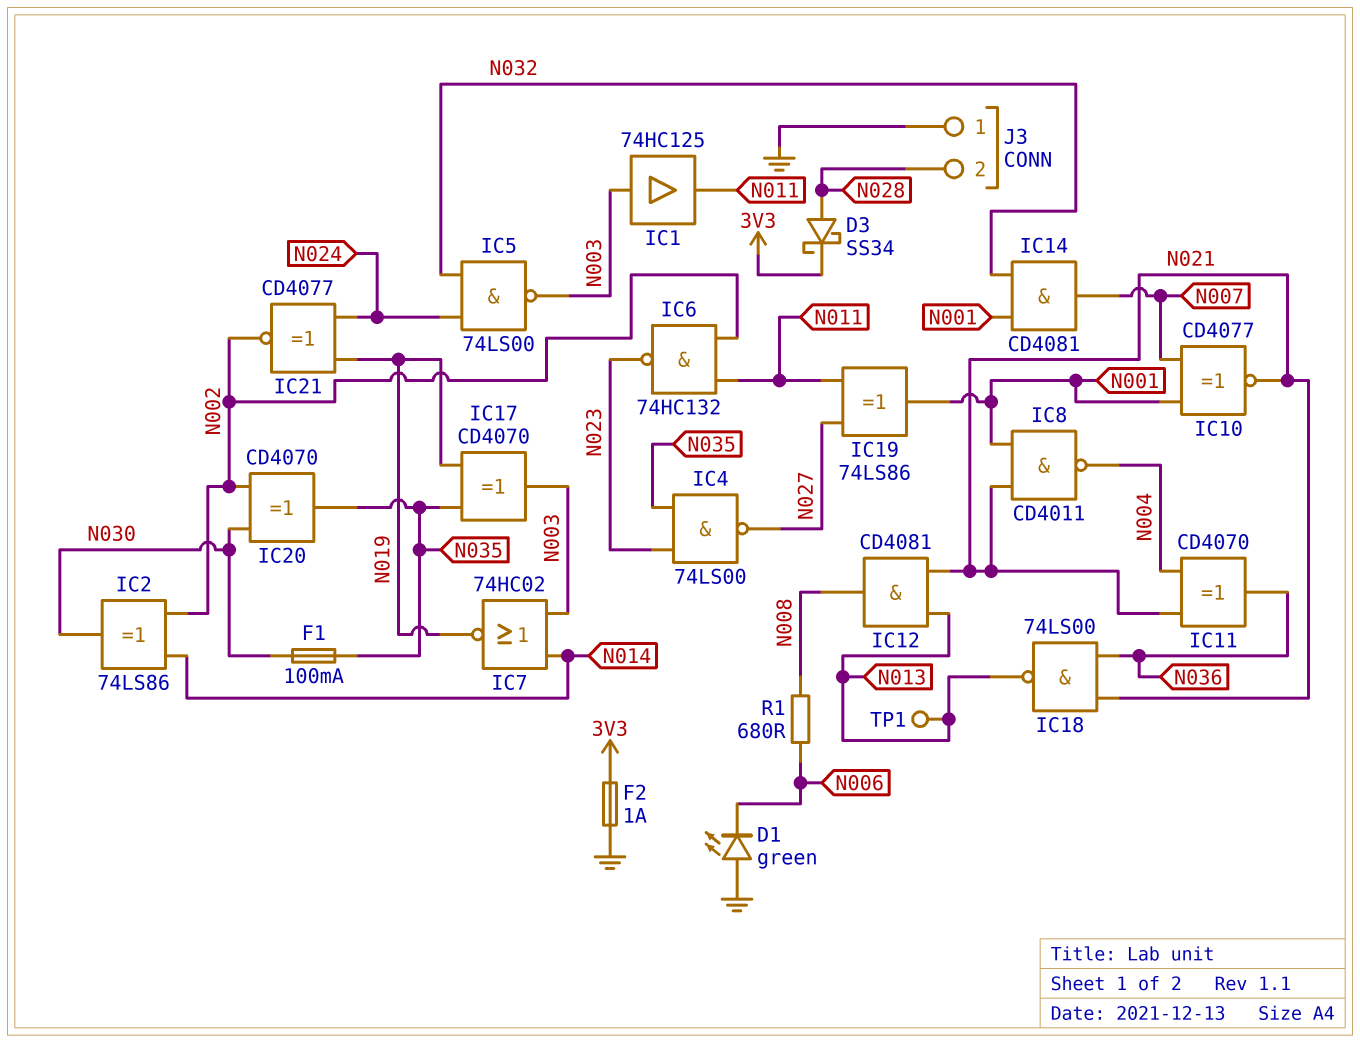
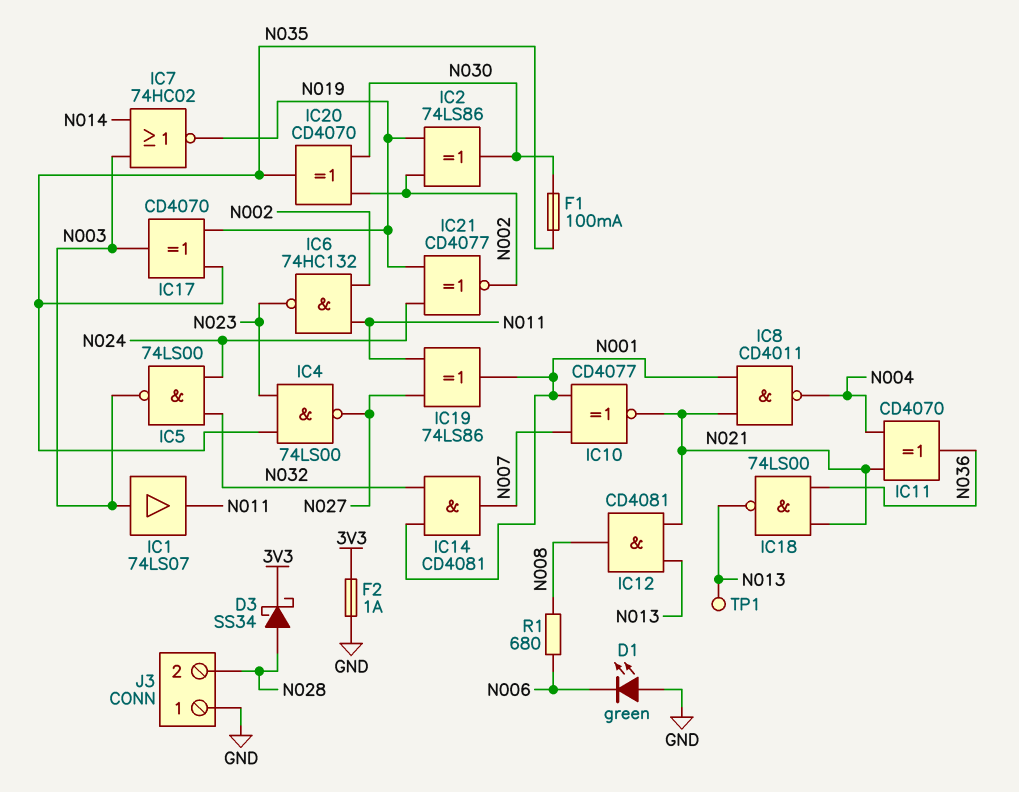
IC1: buffer 74HC125 (in N003, out N011) -> buffer 74LS07 (in N003, out N011)
IC2: XOR 74LS86 (in N002, in N014, out N030) -> XOR 74LS86 (in N002, in N019, out N030)

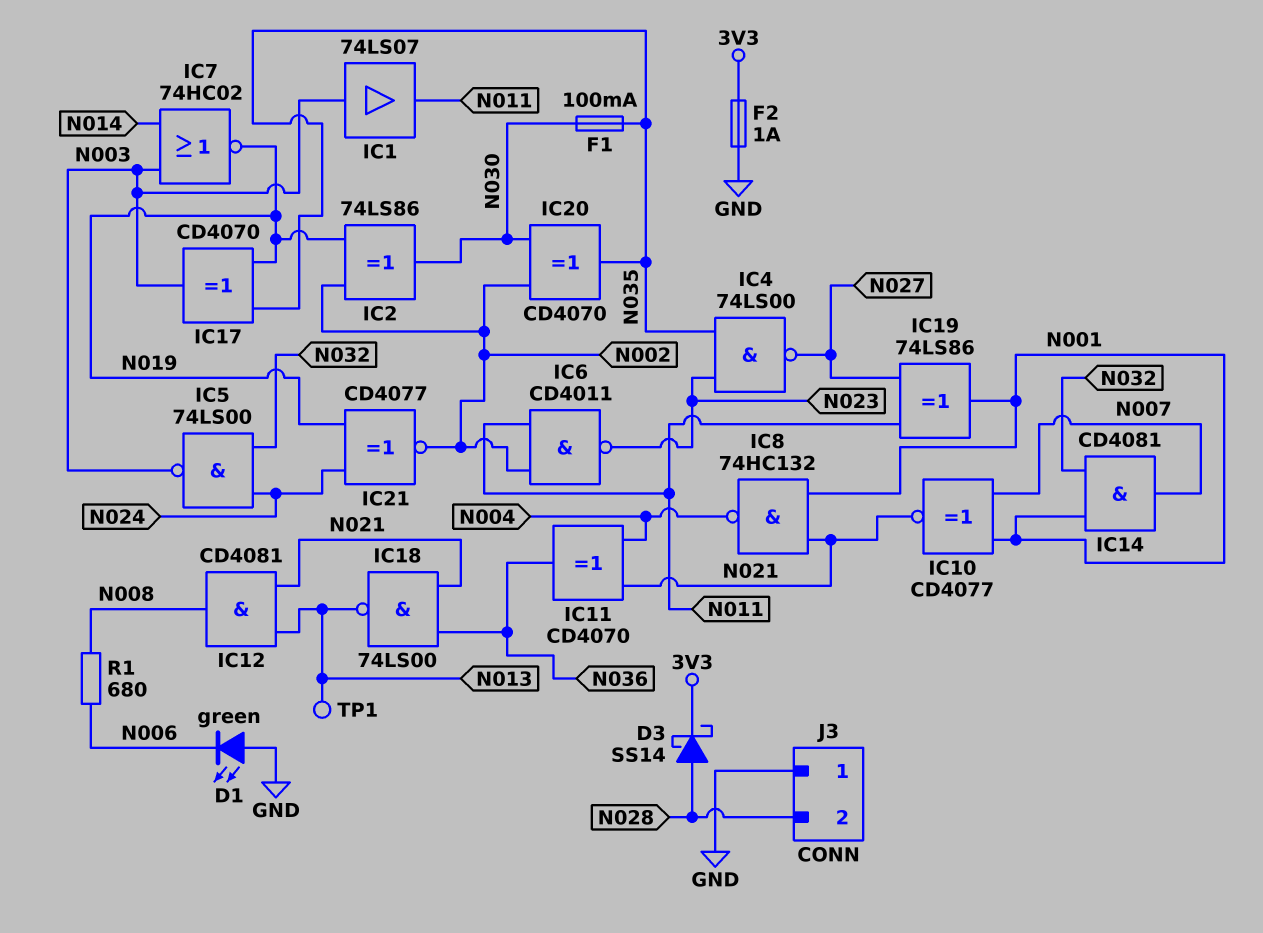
D3: schottky SS34 (A N028, K 3V3) -> schottky SS14 (A N028, K 3V3)
IC6: NAND 74HC132 (in N002, in N011, out N023) -> NAND CD4011 (in N002, in N011, out N023)
IC8: NAND CD4011 (in N001, in N021, out N004) -> NAND 74HC132 (in N001, in N021, out N004)

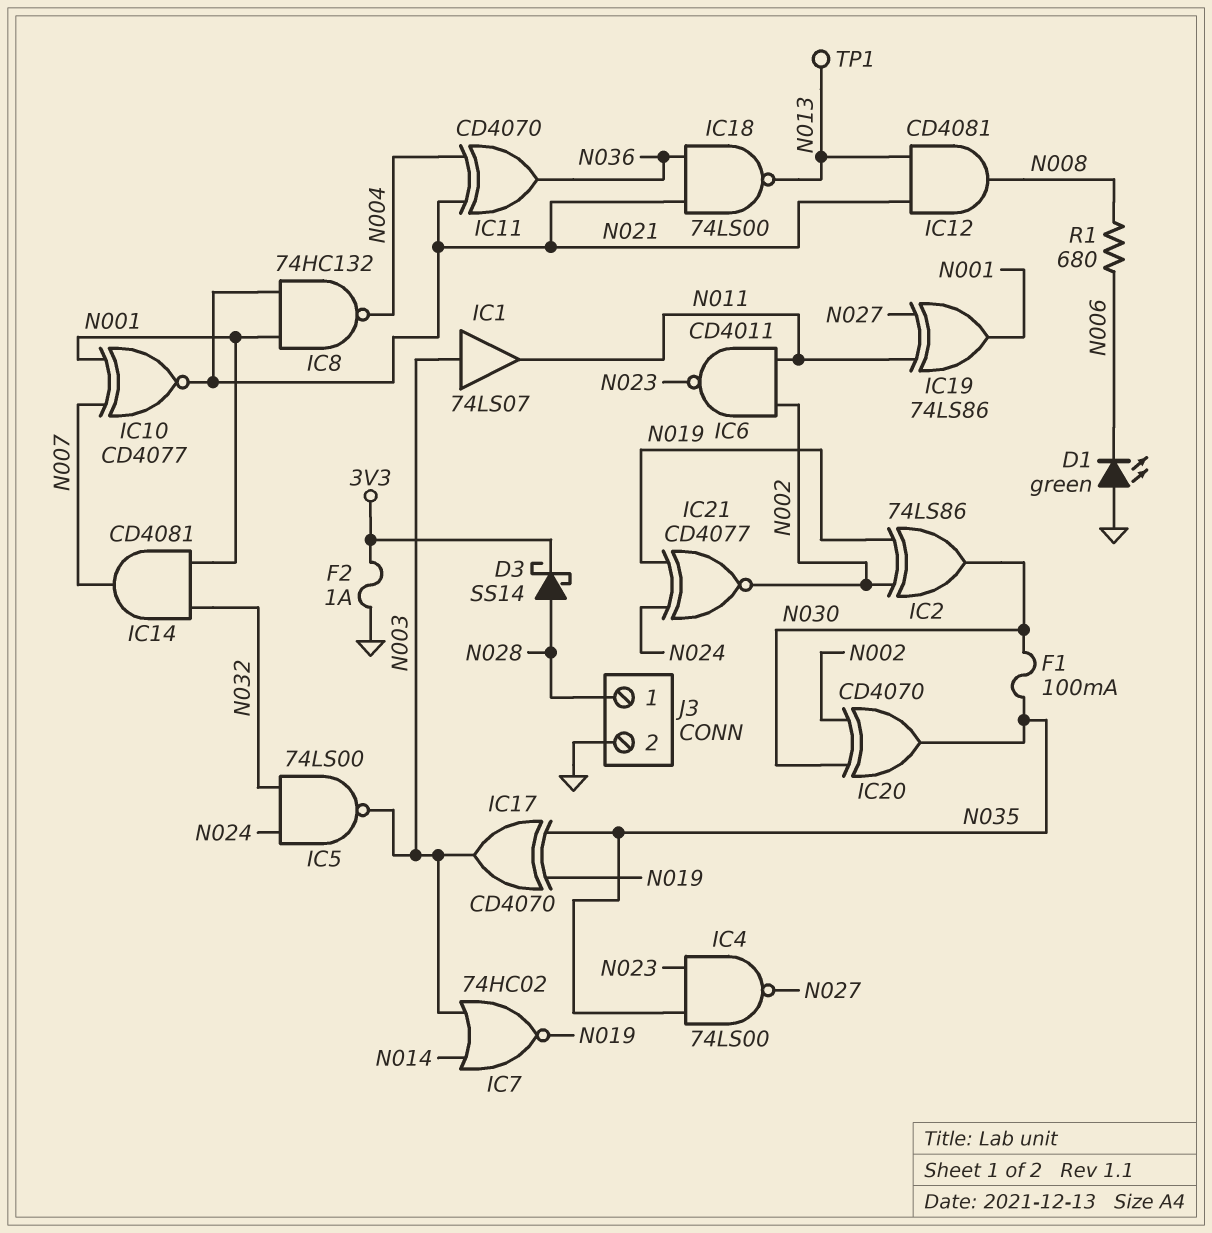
J3 pin 1: GND -> N028
J3 pin 2: N028 -> GND

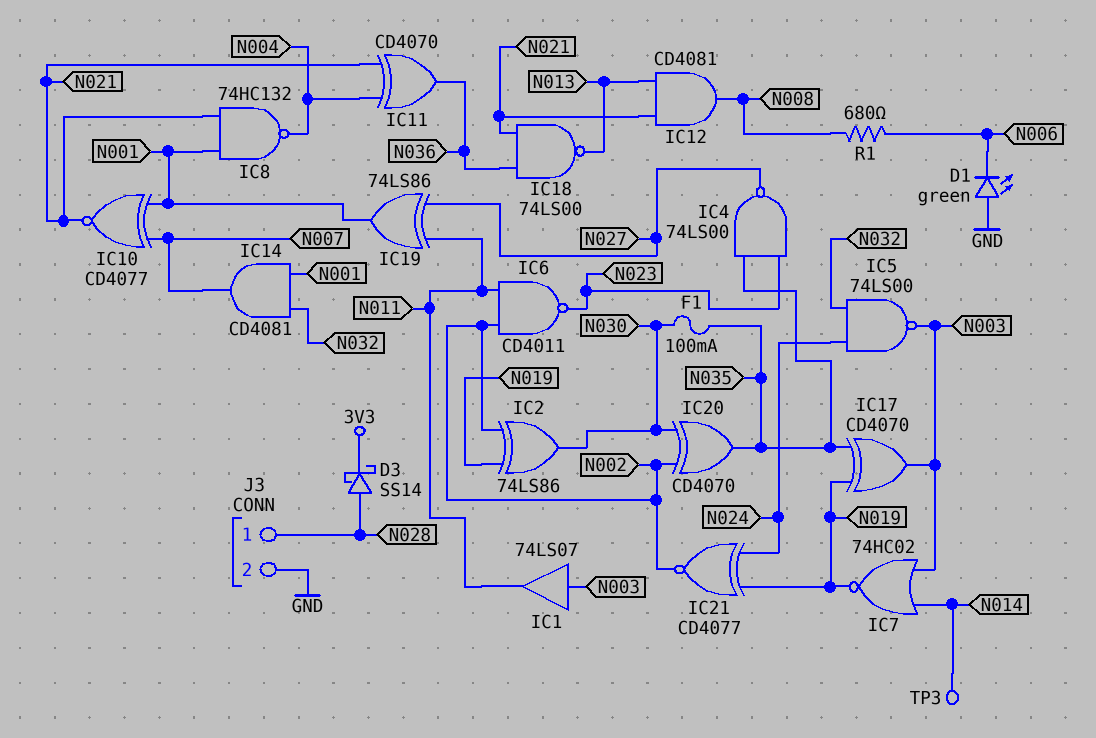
F2: 1A (3V3, GND) -> none
TP1: test point (N013) -> none
TP3: none -> test point (N014)

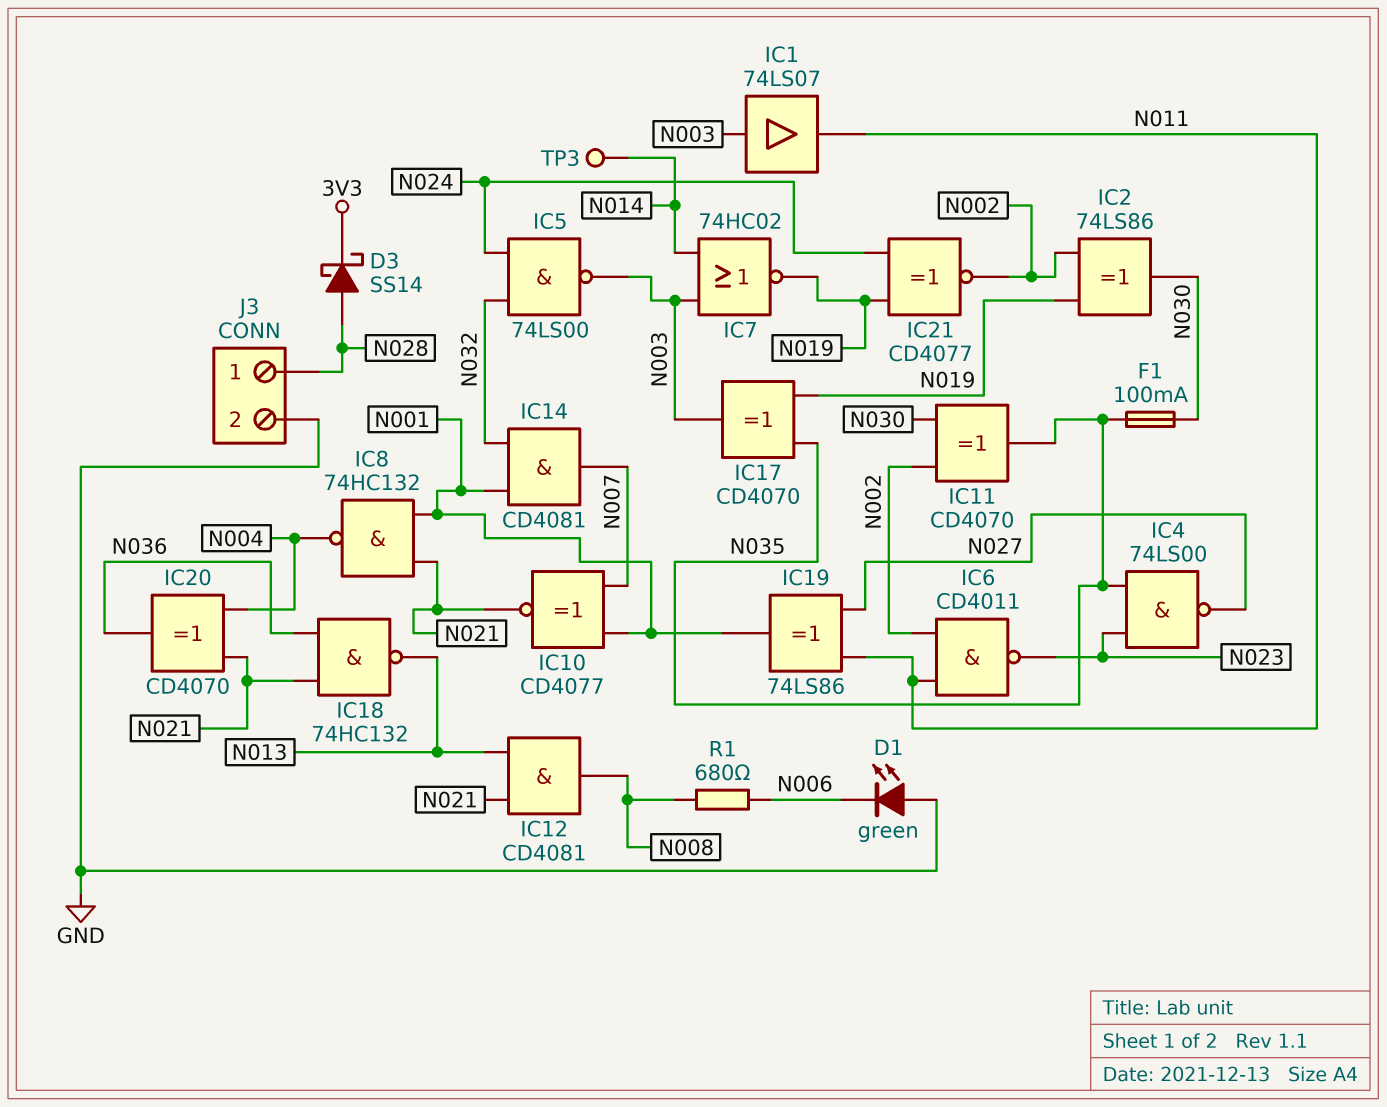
IC11: XOR CD4070 (in N004, in N021, out N036) -> XOR CD4070 (in N002, in N030, out N035)
IC18: NAND 74LS00 (in N021, in N036, out N013) -> NAND 74HC132 (in N021, in N036, out N013)
IC20: XOR CD4070 (in N002, in N030, out N035) -> XOR CD4070 (in N004, in N021, out N036)

